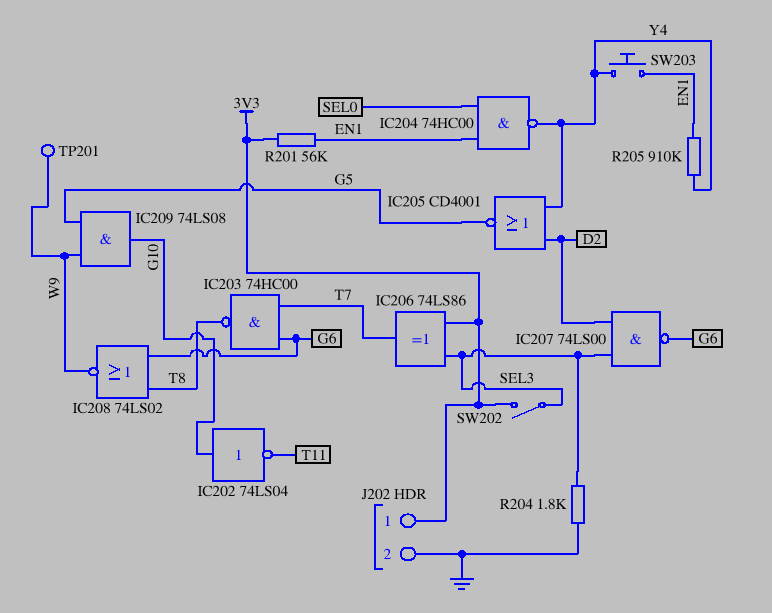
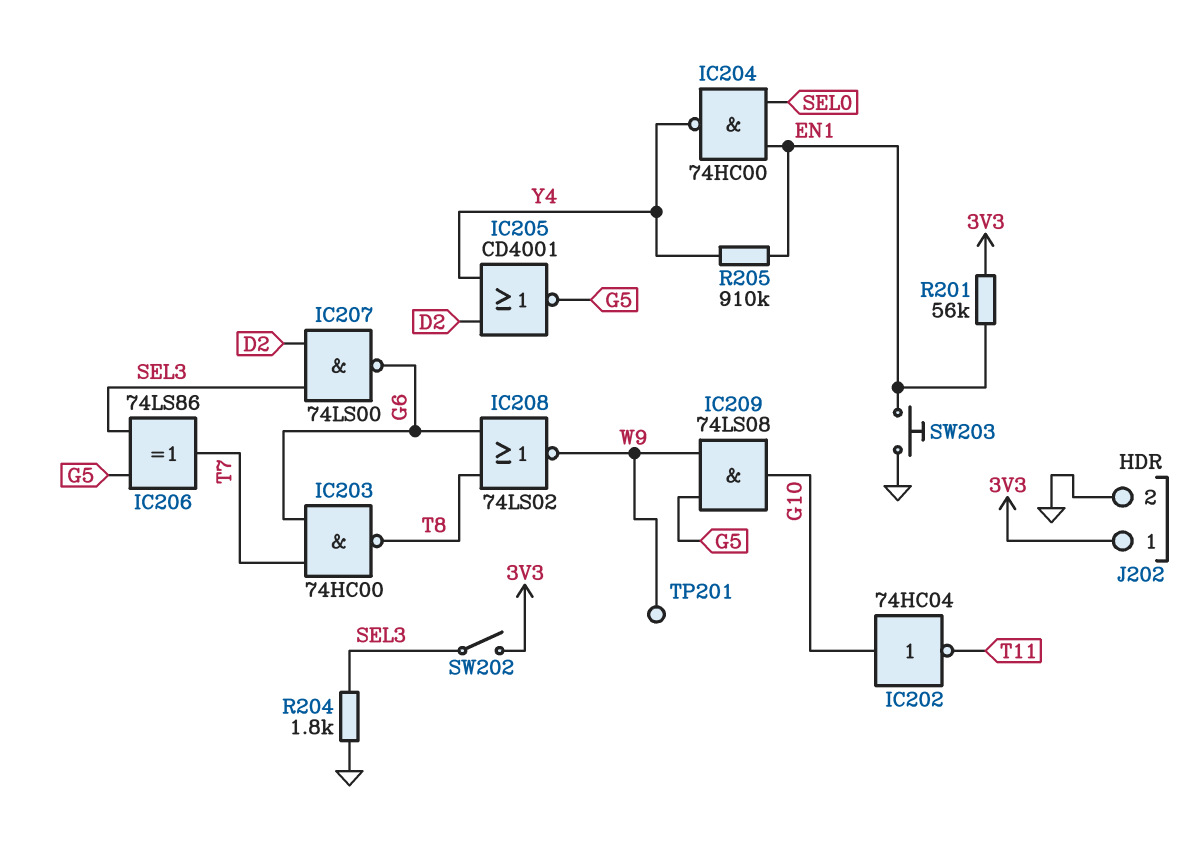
IC202: NOT 74LS04 (in G10, out T11) -> NOT 74HC04 (in G10, out T11)
IC206: XOR 74LS86 (in 3V3, in SEL3, out T7) -> XOR 74LS86 (in G5, in SEL3, out T7)
SW203: button (EN1, Y4) -> button (EN1, GND)

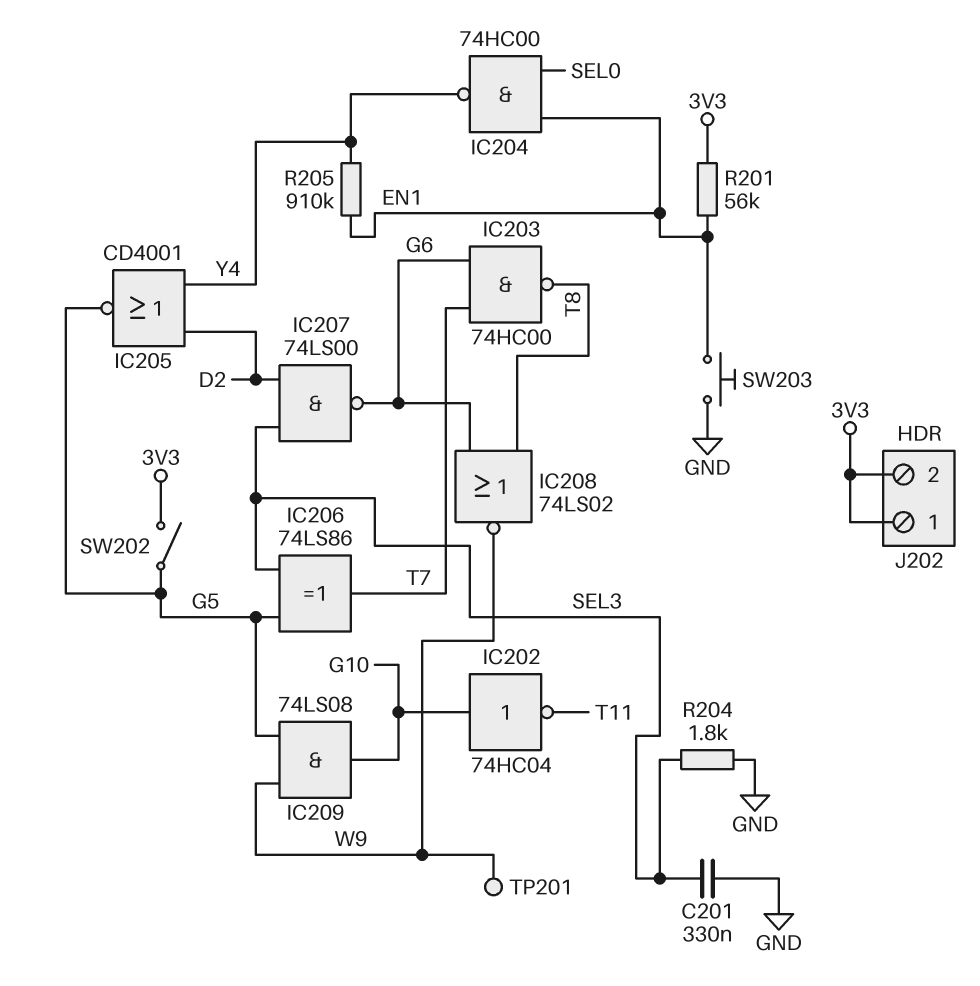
C201: none -> 330nF (GND, SEL3)
J202 pin 2: GND -> 3V3
SW202: switch (3V3, SEL3) -> switch (3V3, G5)

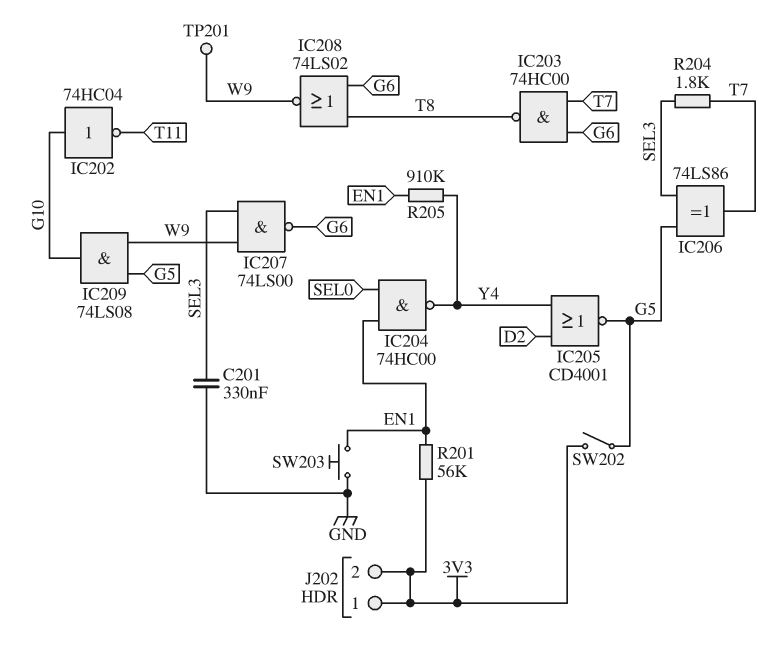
IC207: NAND 74LS00 (in D2, in SEL3, out G6) -> NAND 74LS00 (in SEL3, in W9, out G6)
R204: 1.8k (GND, SEL3) -> 1.8k (SEL3, T7)

